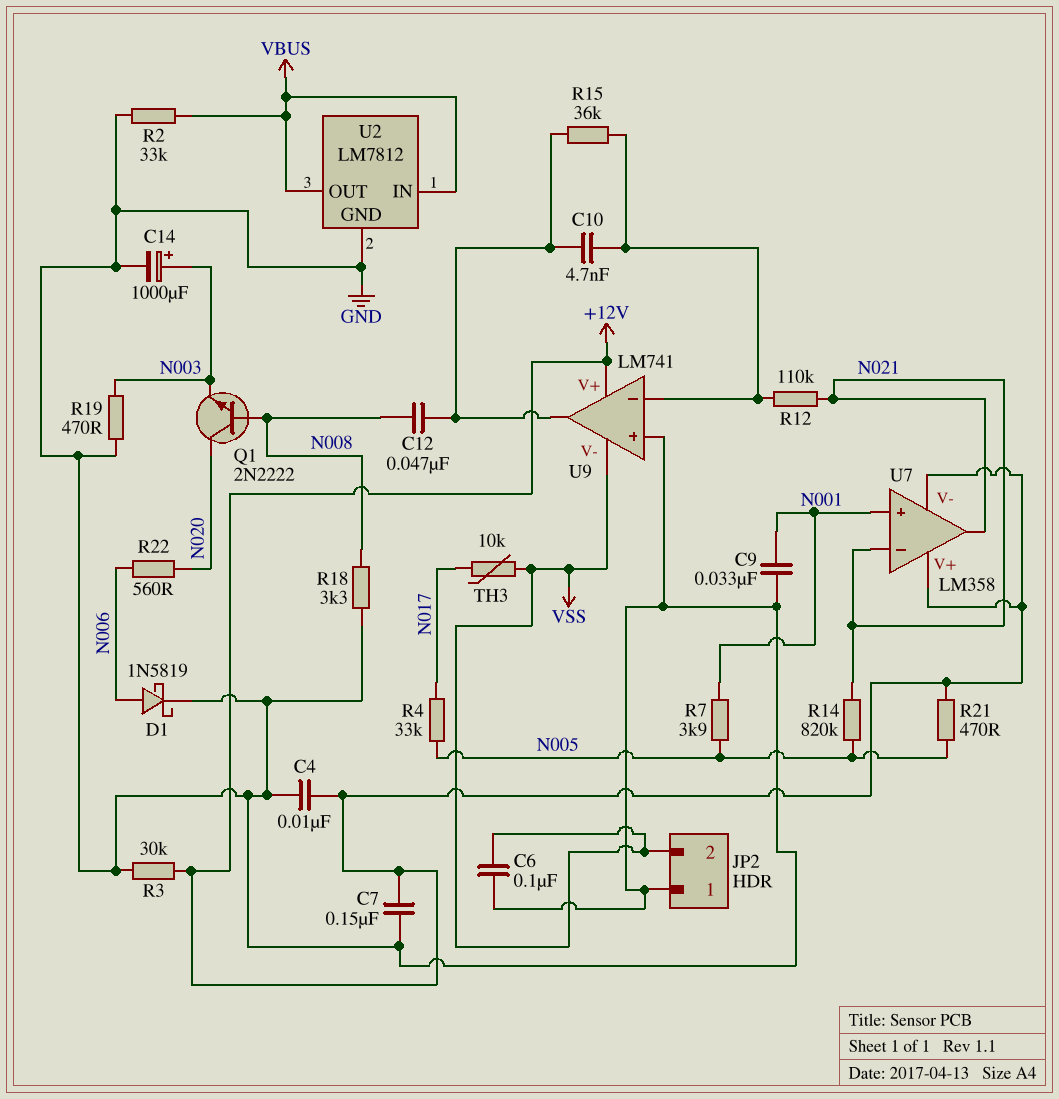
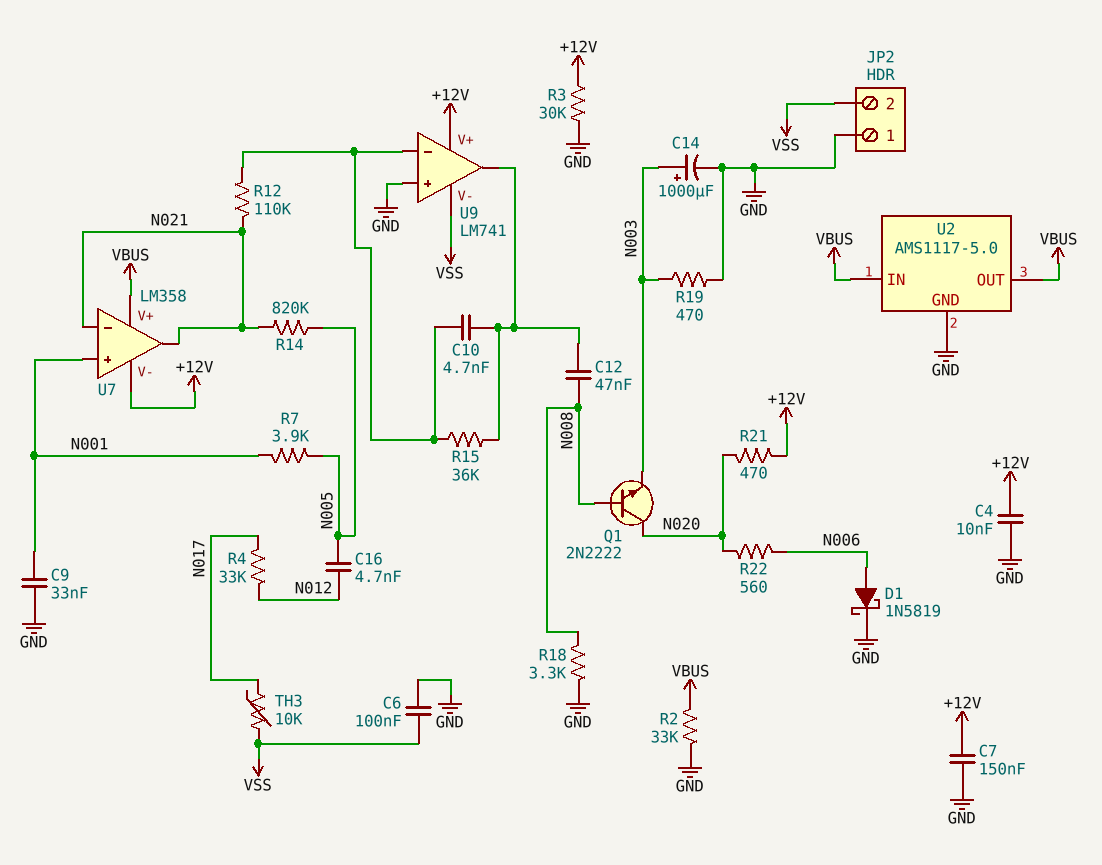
C16: none -> 4.7nF (N005, N012)
R4: 33k (N005, N017) -> 33k (N012, N017)
R21: 470 (+12V, N005) -> 470 (+12V, N020)
U2: LM7812 -> AMS1117-5.0
U7 pin V+: +12V -> VBUS

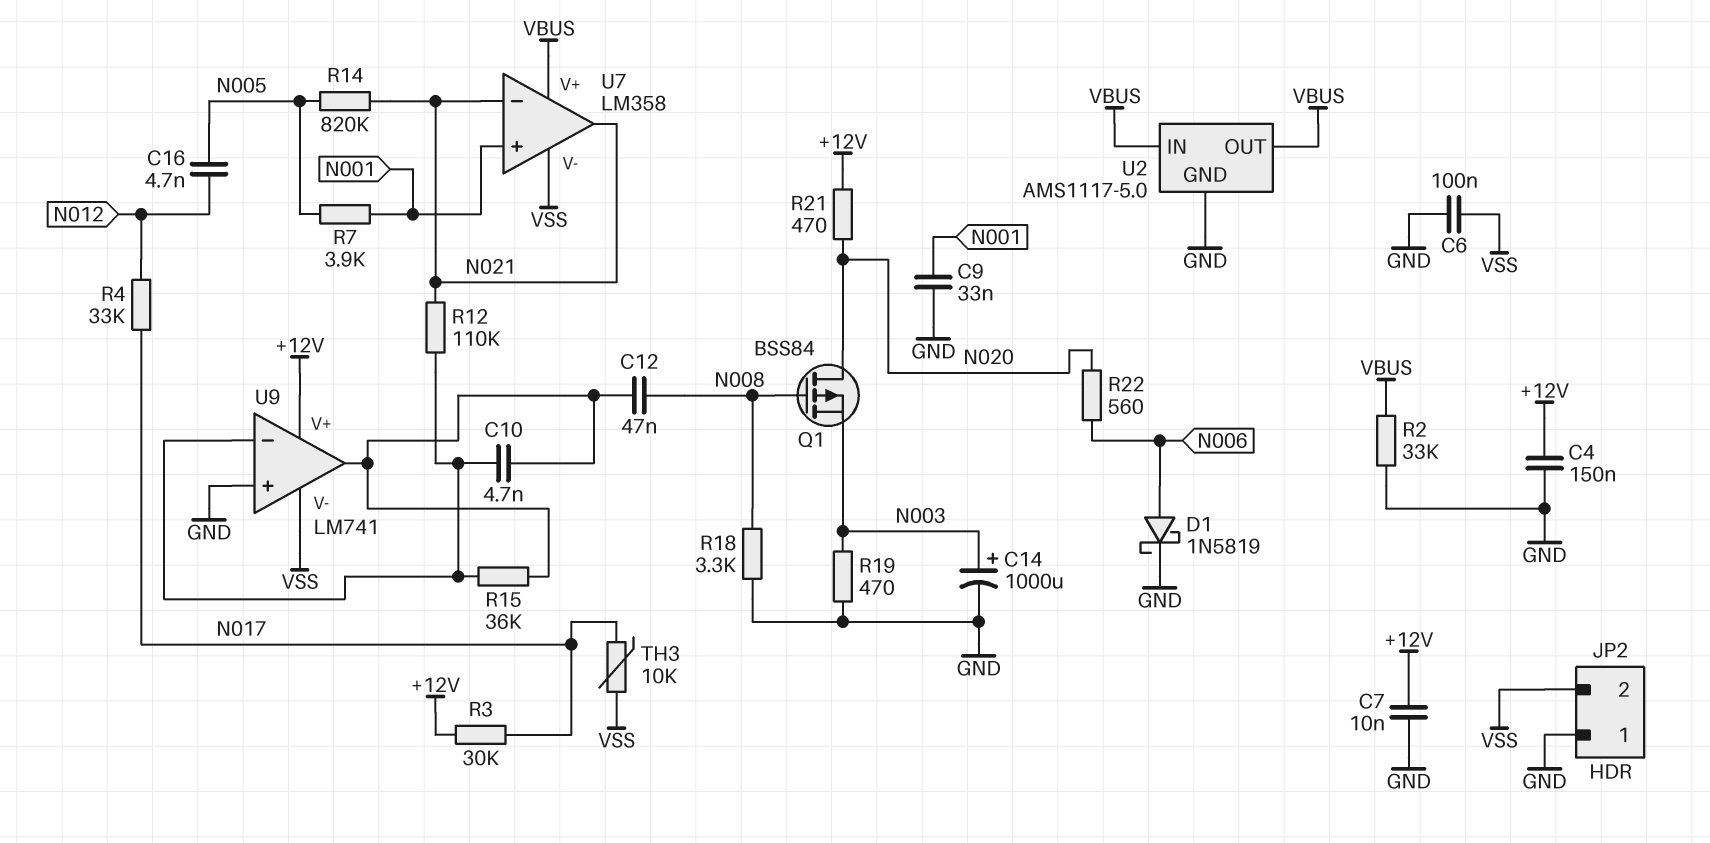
C4: 10nF (+12V, GND) -> 150nF (+12V, GND)
C7: 150nF (+12V, GND) -> 10nF (+12V, GND)
Q1: NPN 2N2222 (B N008, C N020, E N003) -> PMOS BSS84 (G N008, D N020, S N003)
R3: 30k (+12V, GND) -> 30k (+12V, N017)
U7 pin V-: +12V -> VSS

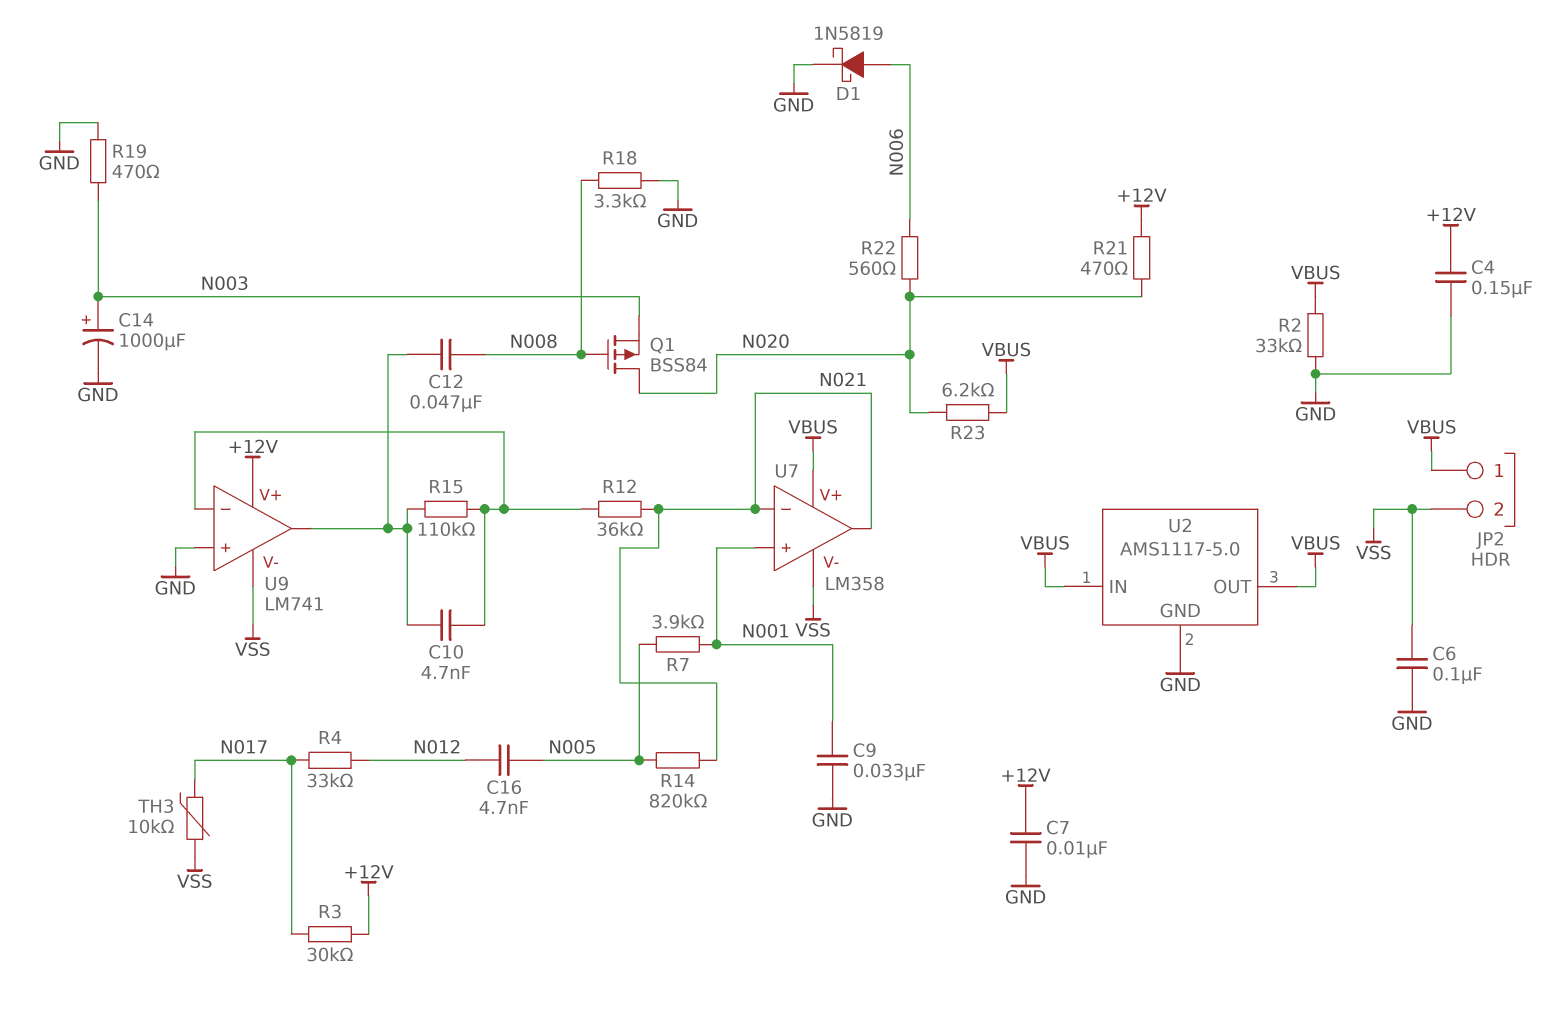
JP2 pin 1: GND -> VBUS
R12: 110k (N021, U9/in-) -> 36k (N021, U9/in-)
R15: 36k (U9/in-, U9/out) -> 110k (U9/in-, U9/out)
R23: none -> 6.2k (N020, VBUS)

